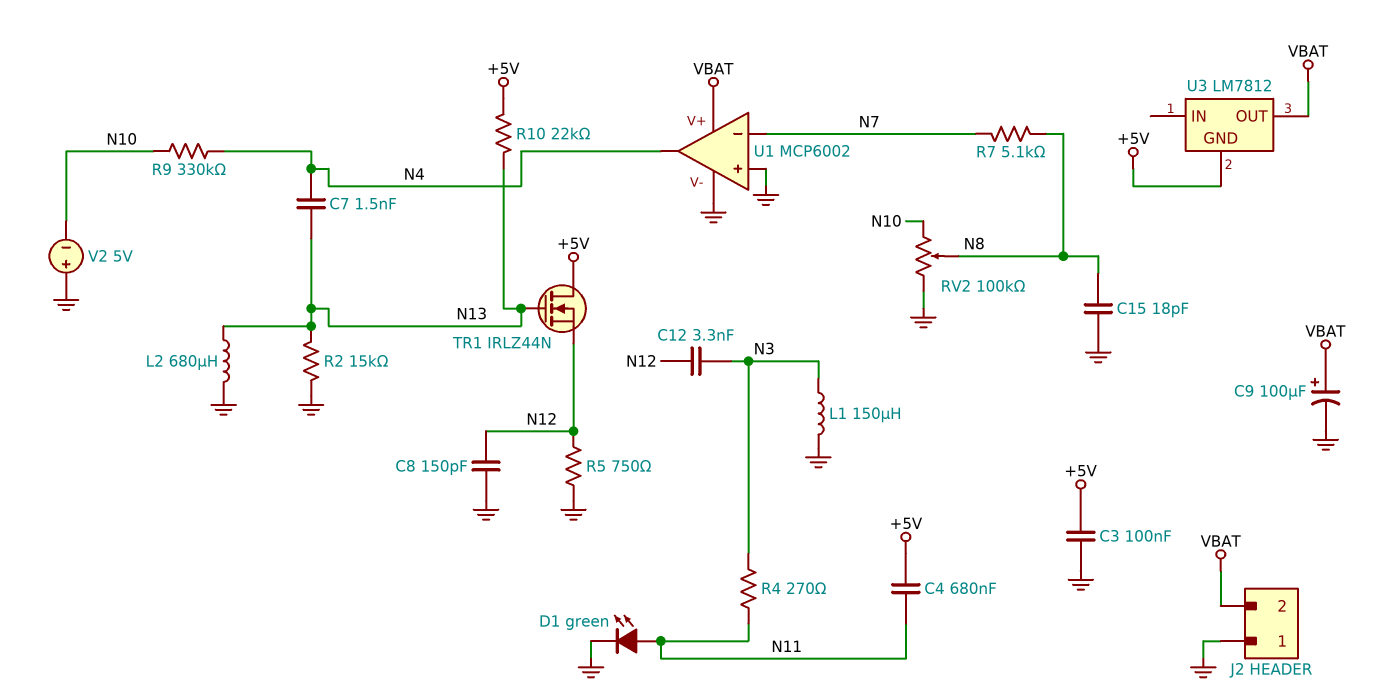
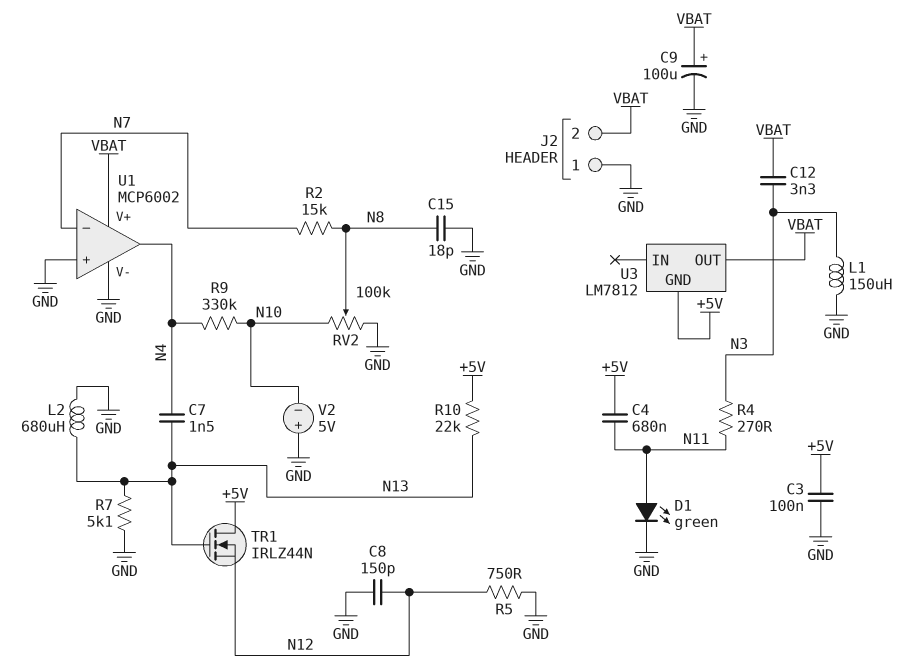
C12: 3.3nF (N3, N12) -> 3.3nF (N3, VBAT)
R2: 15k (GND, N13) -> 15k (N7, N8)
R7: 5.1k (N7, N8) -> 5.1k (GND, N13)

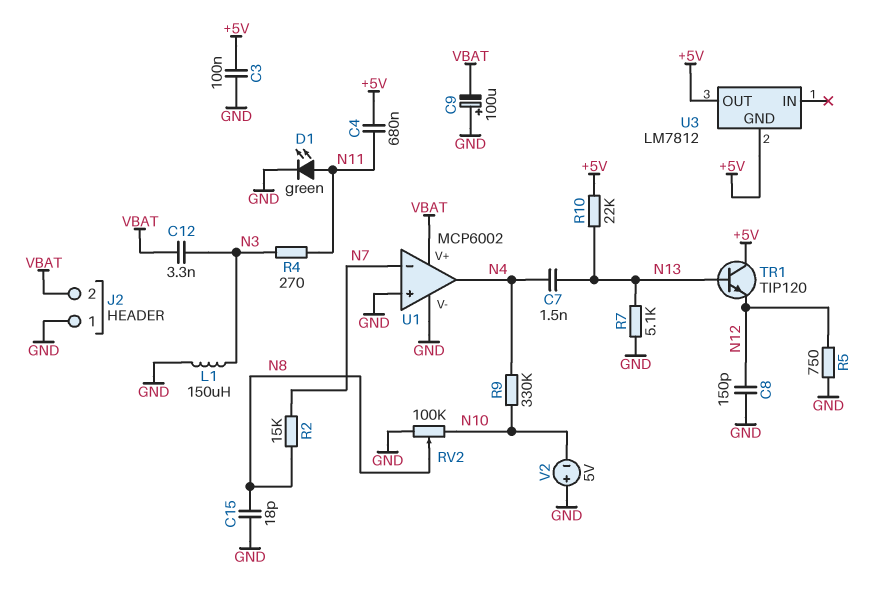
C9: 100uF (plus VBAT, minus GND) -> 100uF (plus GND, minus VBAT)
L2: 680uH (GND, N13) -> none
TR1: NMOS IRLZ44N (G N13, D +5V, S N12) -> NPN TIP120 (B N13, C +5V, E N12)
U3 pin OUT: VBAT -> +5V

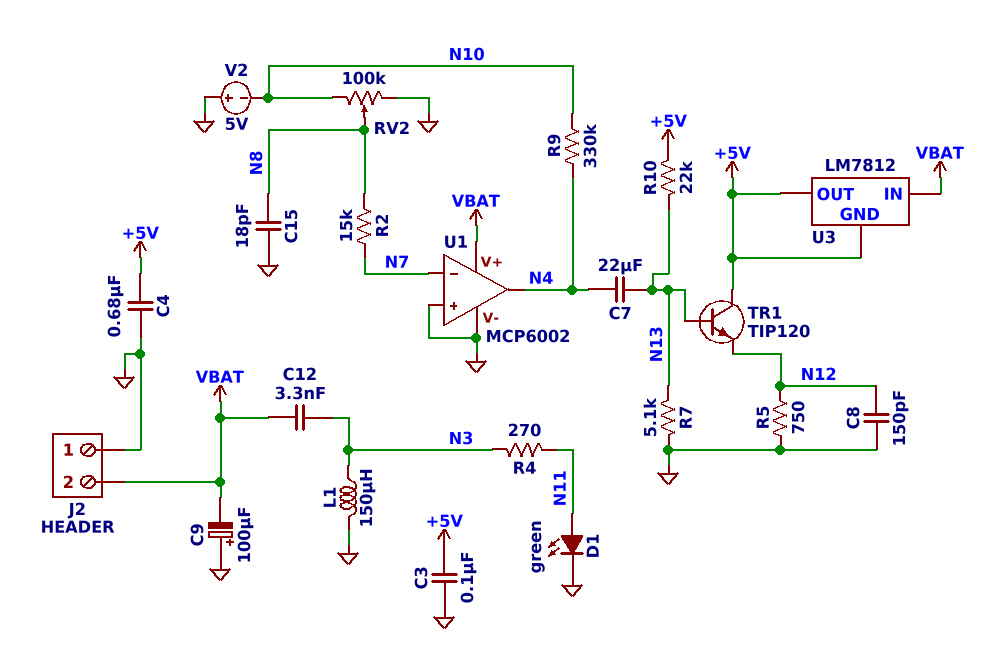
C4: 680nF (+5V, N11) -> 680nF (+5V, GND)
C7: 1.5nF (N4, N13) -> 22uF (N4, N13)
U3 pin IN: none -> VBAT

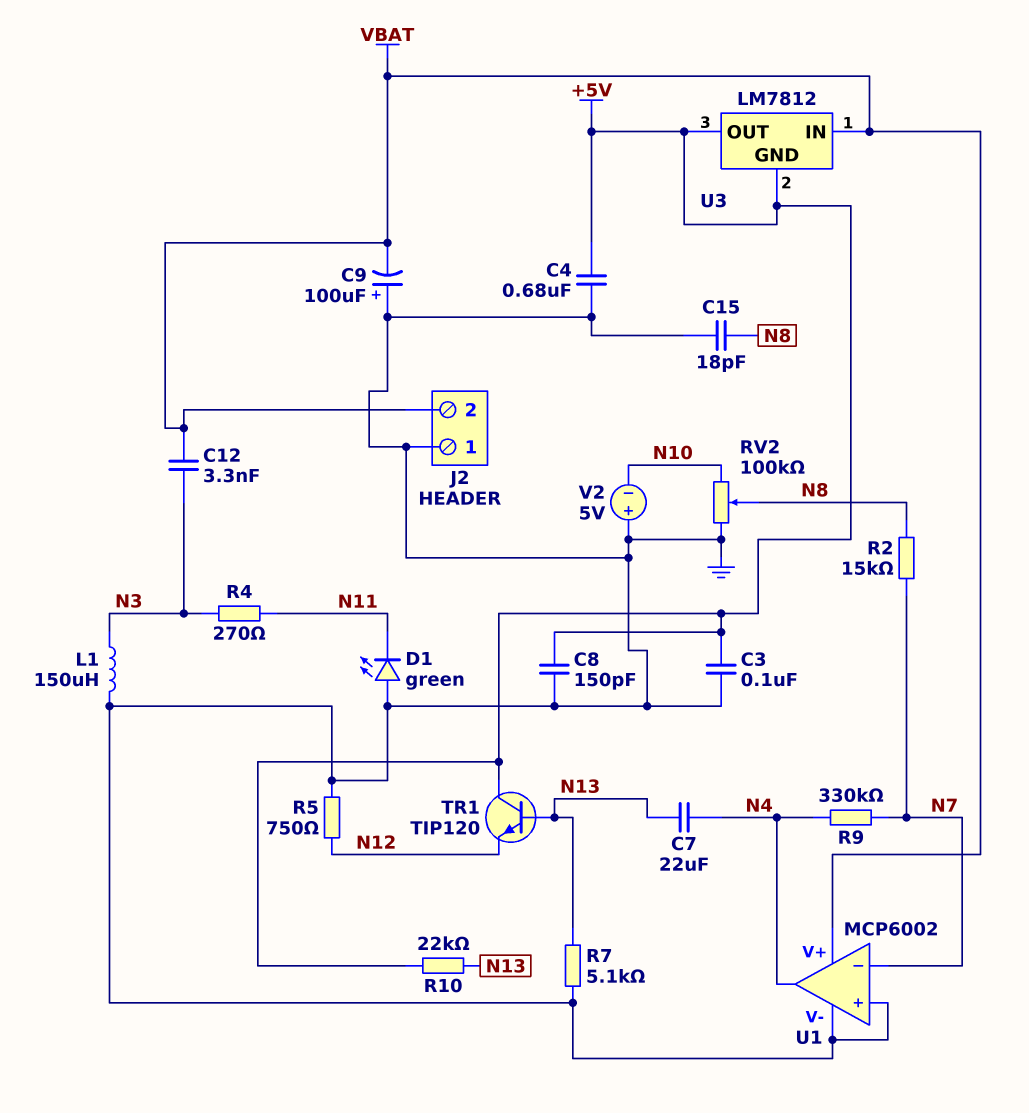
C8: 150pF (GND, N12) -> 150pF (+5V, GND)
D1: LED green (A N11, K GND) -> LED green (A GND, K N11)
R9: 330k (N4, N10) -> 330k (N4, N7)

